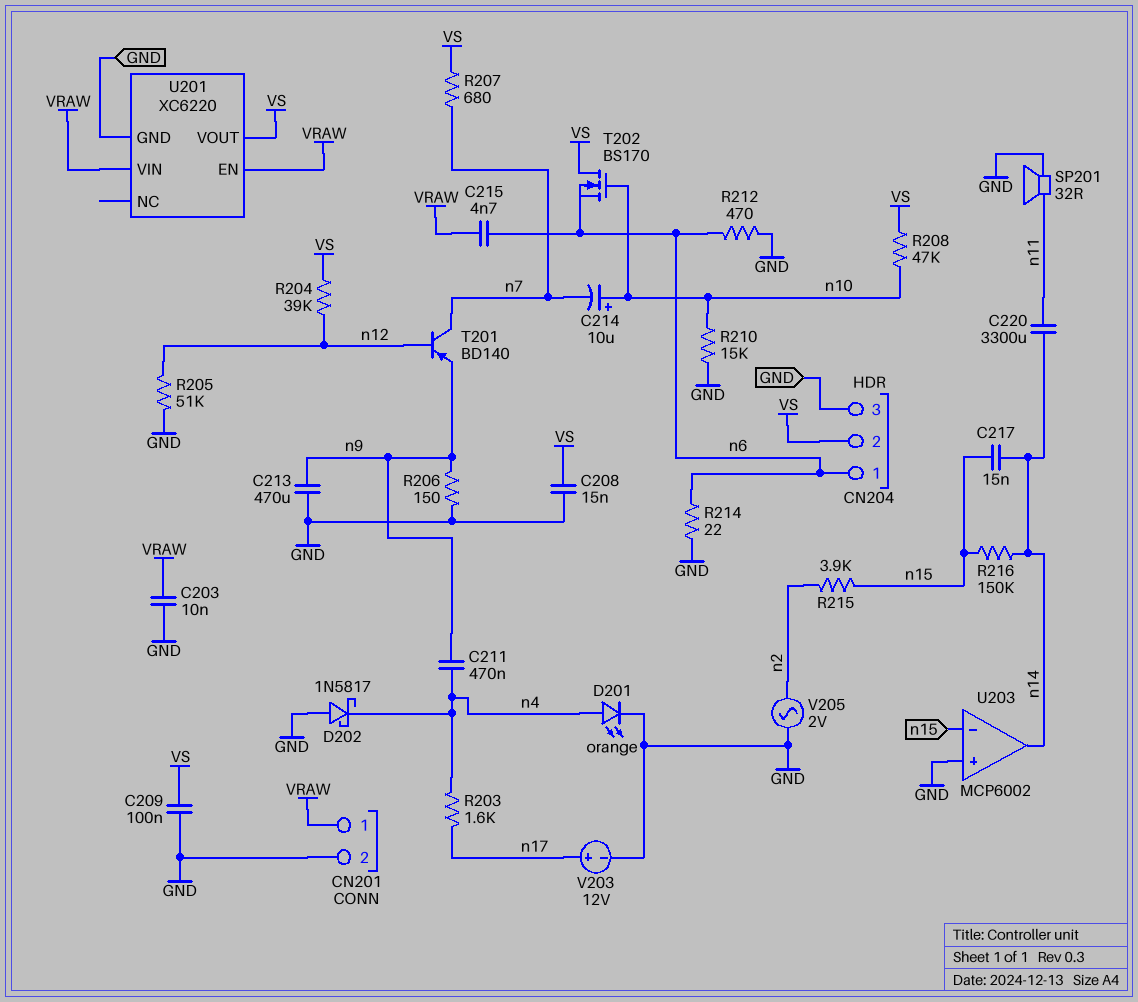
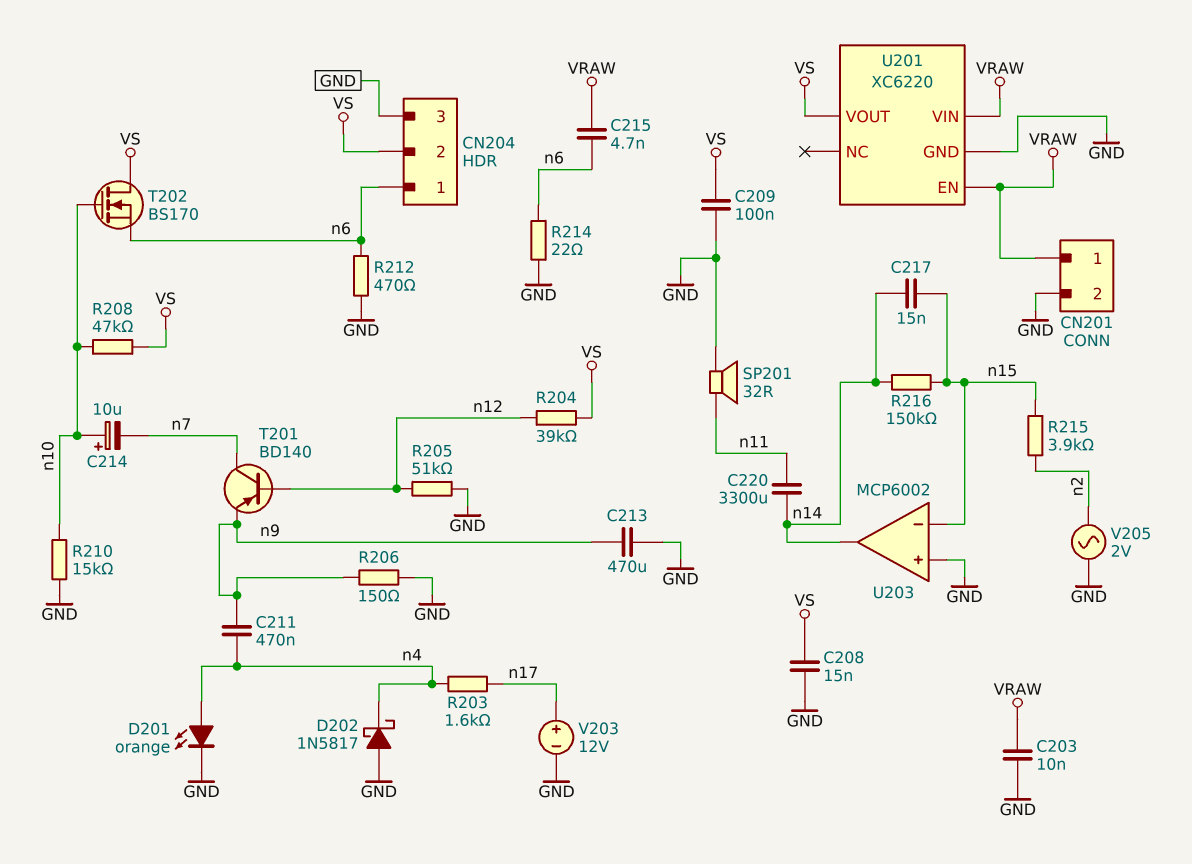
R207: 680 (VS, n7) -> none

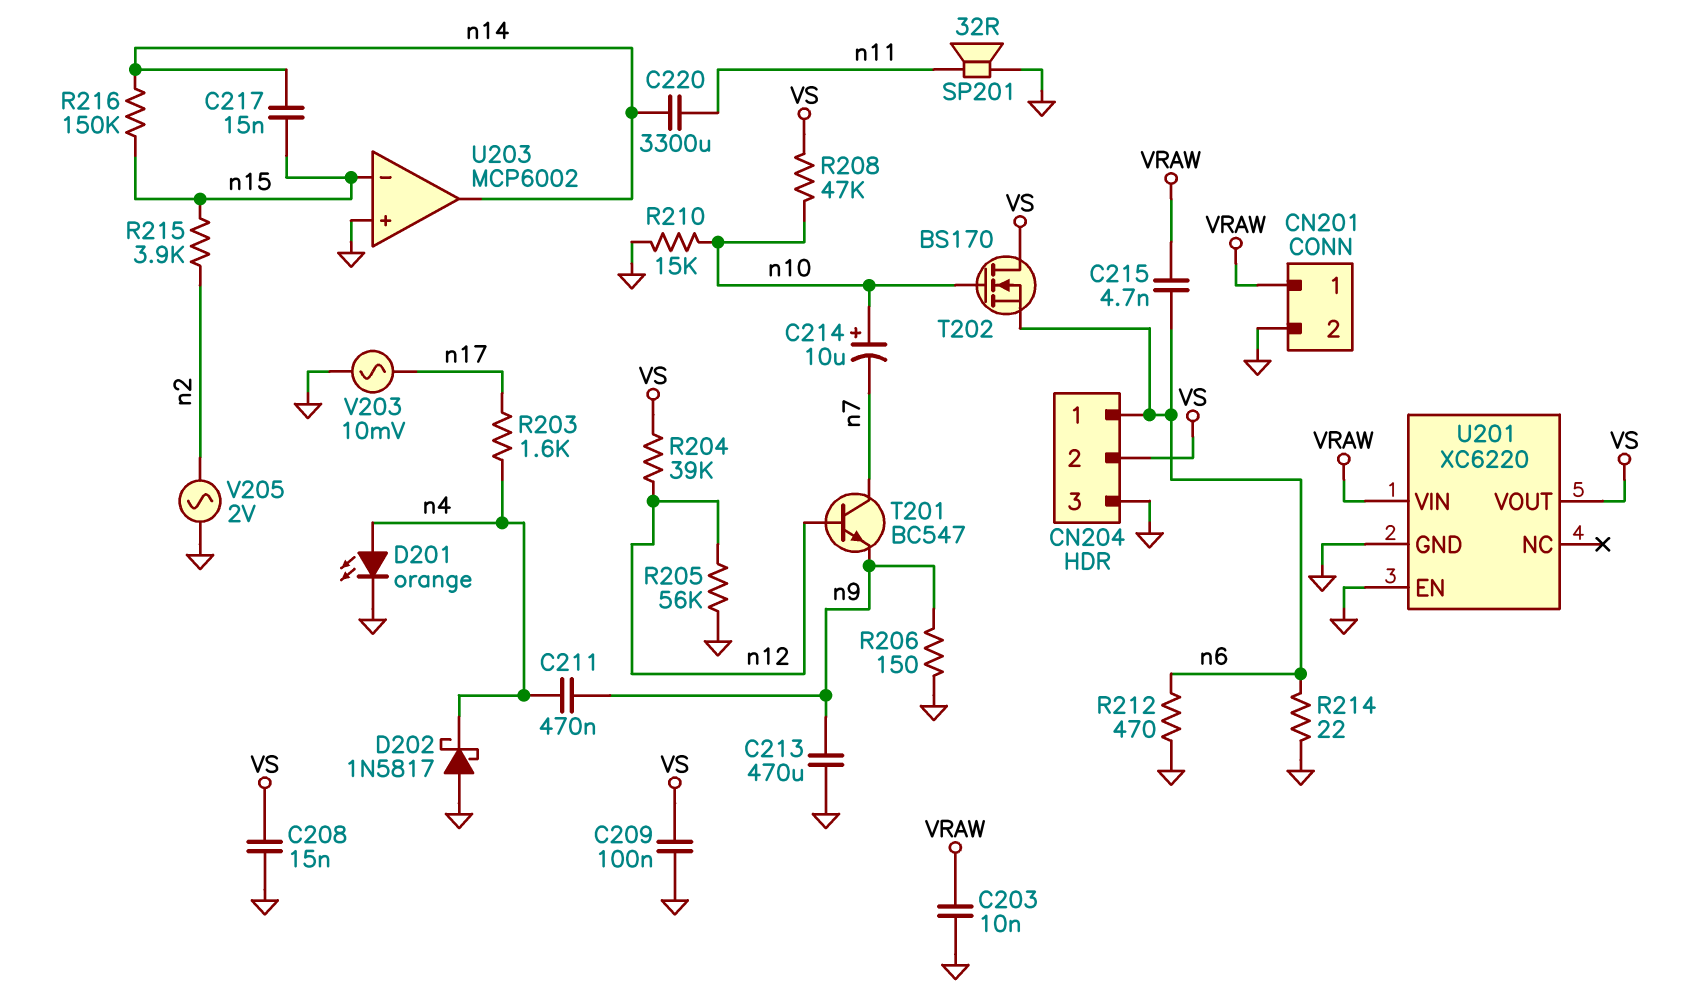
R205: 51k (GND, n12) -> 56k (GND, n12)
T201: PNP BD140 (B n12, C n7, E n9) -> NPN BC547 (B n12, C n7, E n9)
U201 pin EN: VRAW -> GND
V203: 12V (plus n17, minus GND) -> AC 10mV (GND, n17)

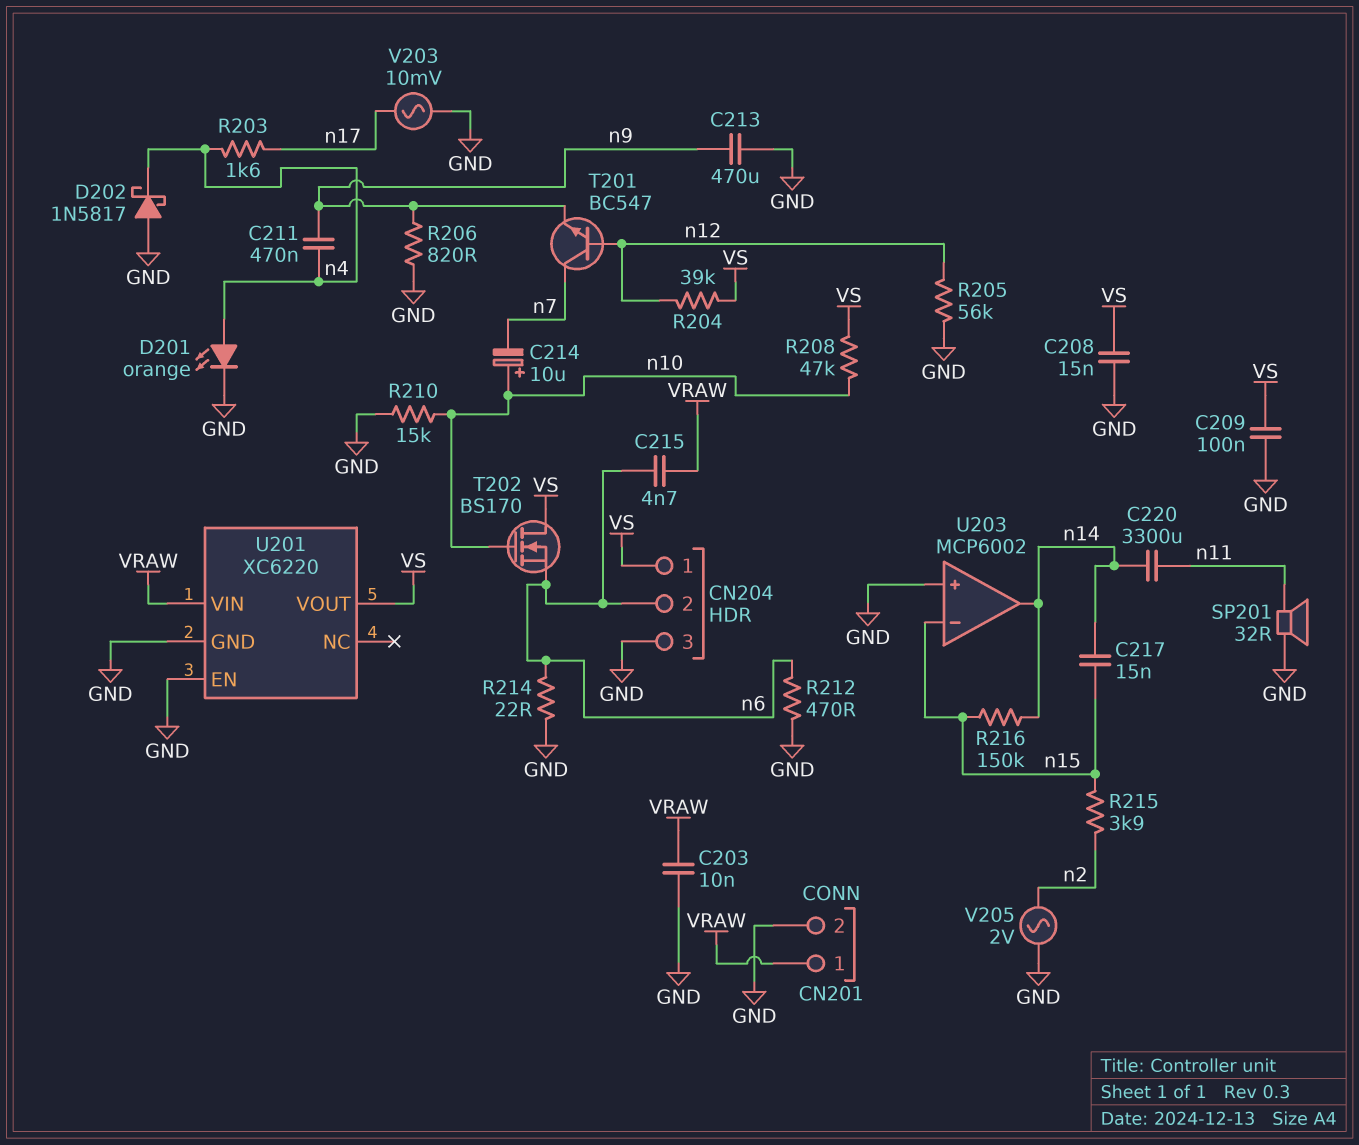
CN204 pin 1: n6 -> VS
CN204 pin 2: VS -> n6
R206: 150 (GND, n9) -> 820 (GND, n9)

